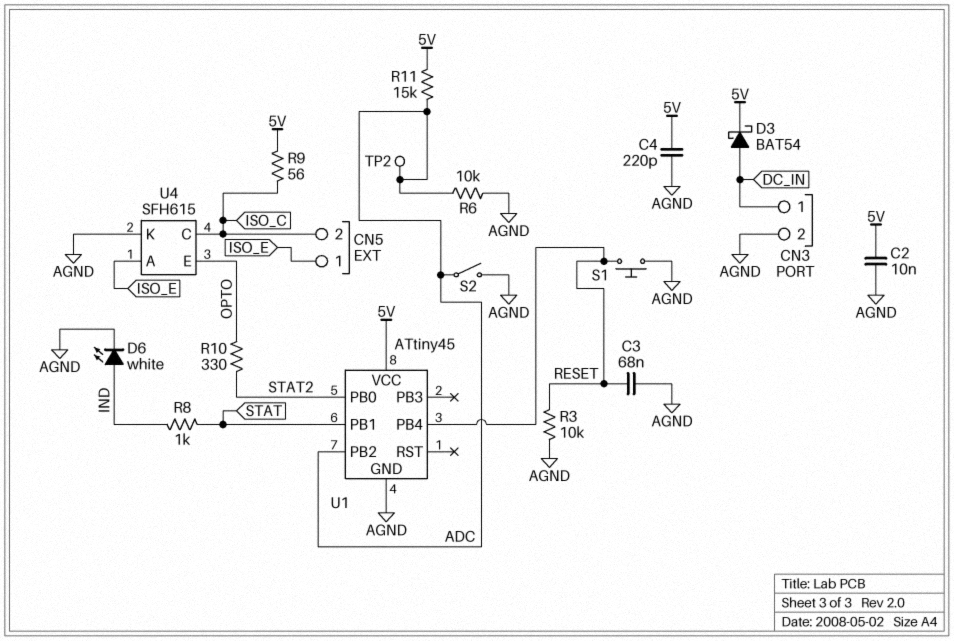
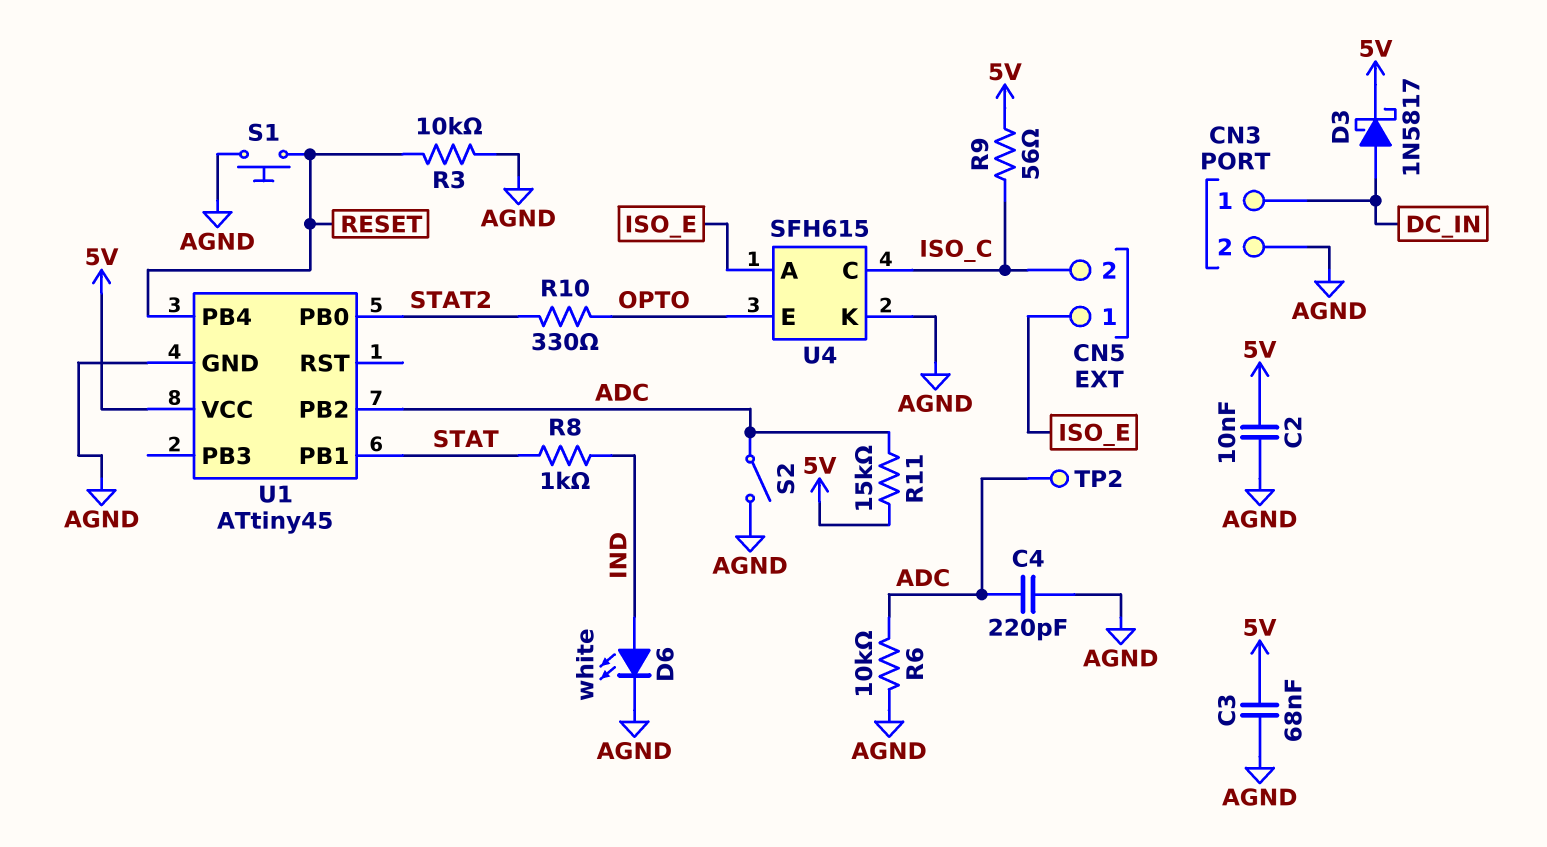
C3: 68nF (AGND, RESET) -> 68nF (5V, AGND)
C4: 220pF (5V, AGND) -> 220pF (ADC, AGND)
D3: schottky BAT54 (A DC_IN, K 5V) -> schottky 1N5817 (A DC_IN, K 5V)

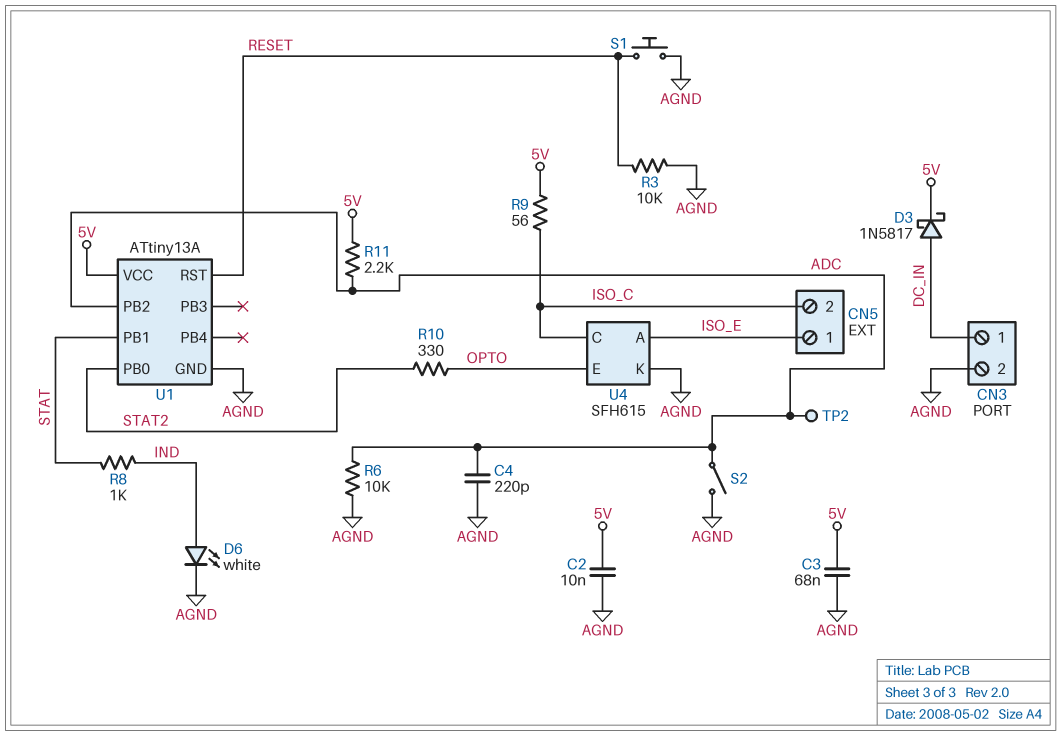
R11: 15k (5V, ADC) -> 2.2k (5V, ADC)
U1: ATtiny45 -> ATtiny13A
U1 pin PB4: RESET -> none
U1 pin RST: none -> RESET

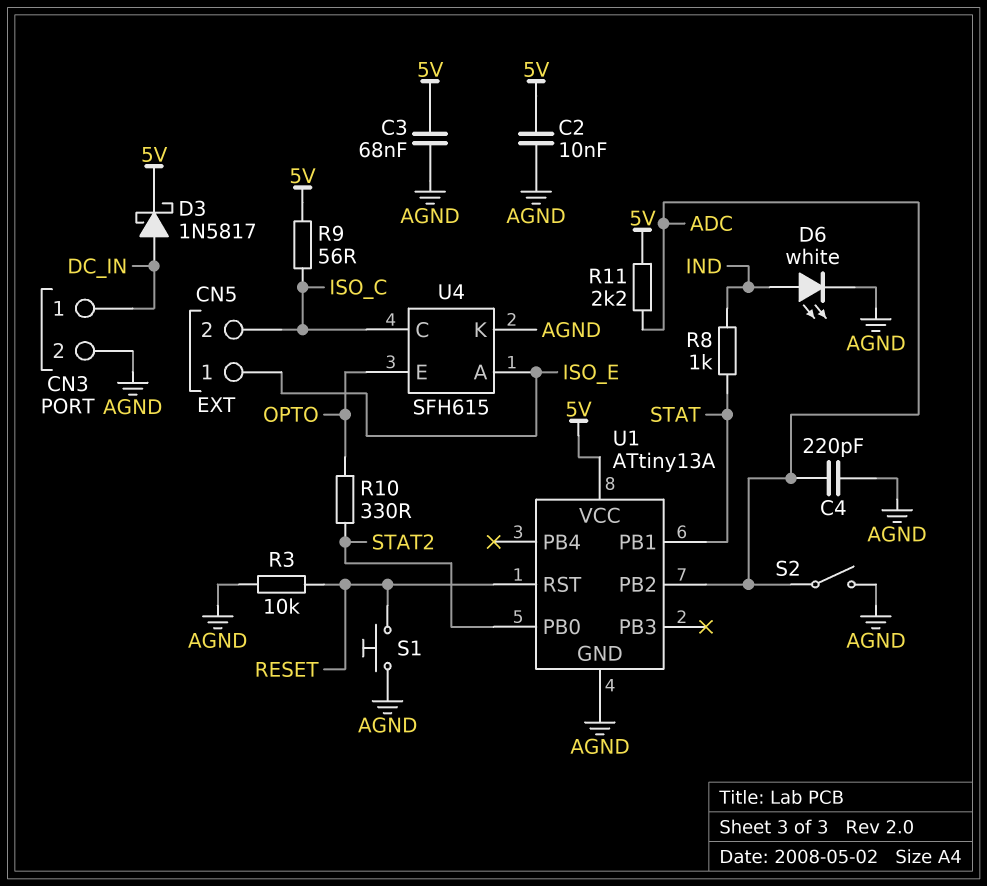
R6: 10k (ADC, AGND) -> none
TP2: test point (ADC) -> none

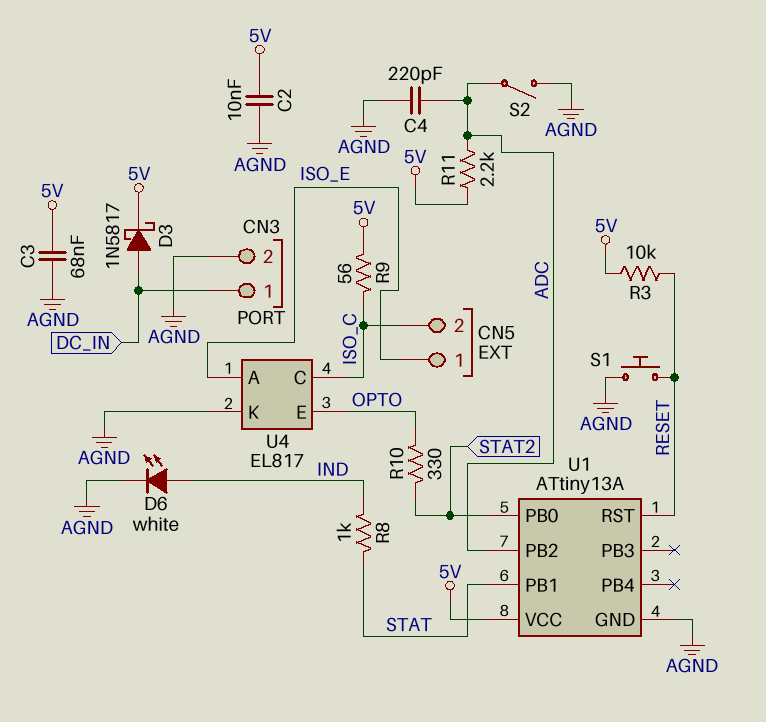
R3: 10k (AGND, RESET) -> 10k (5V, RESET)
U4: SFH615 -> EL817

